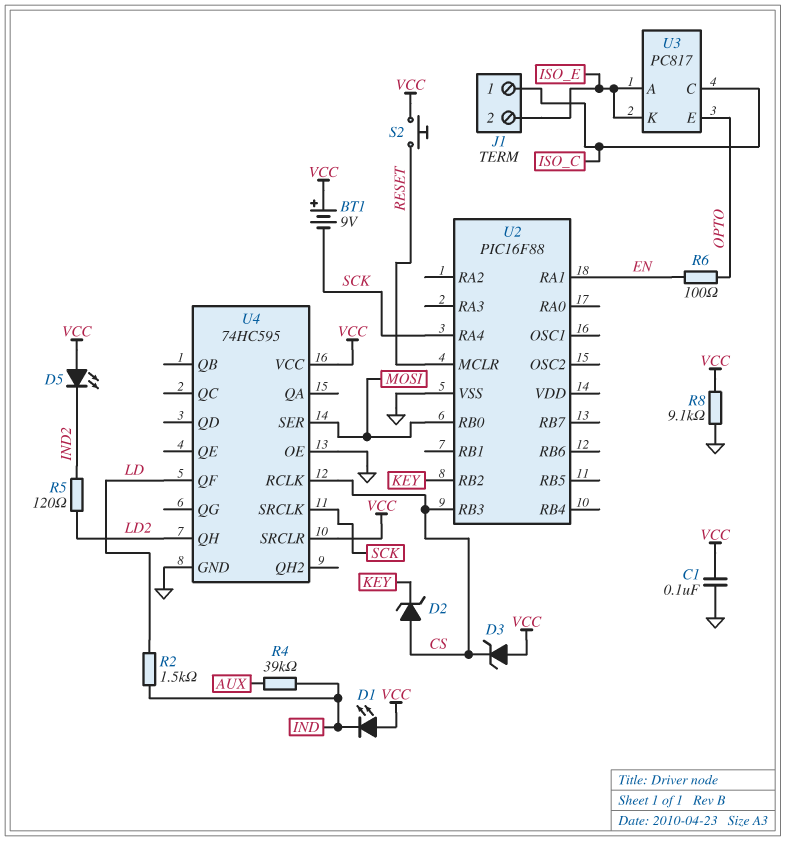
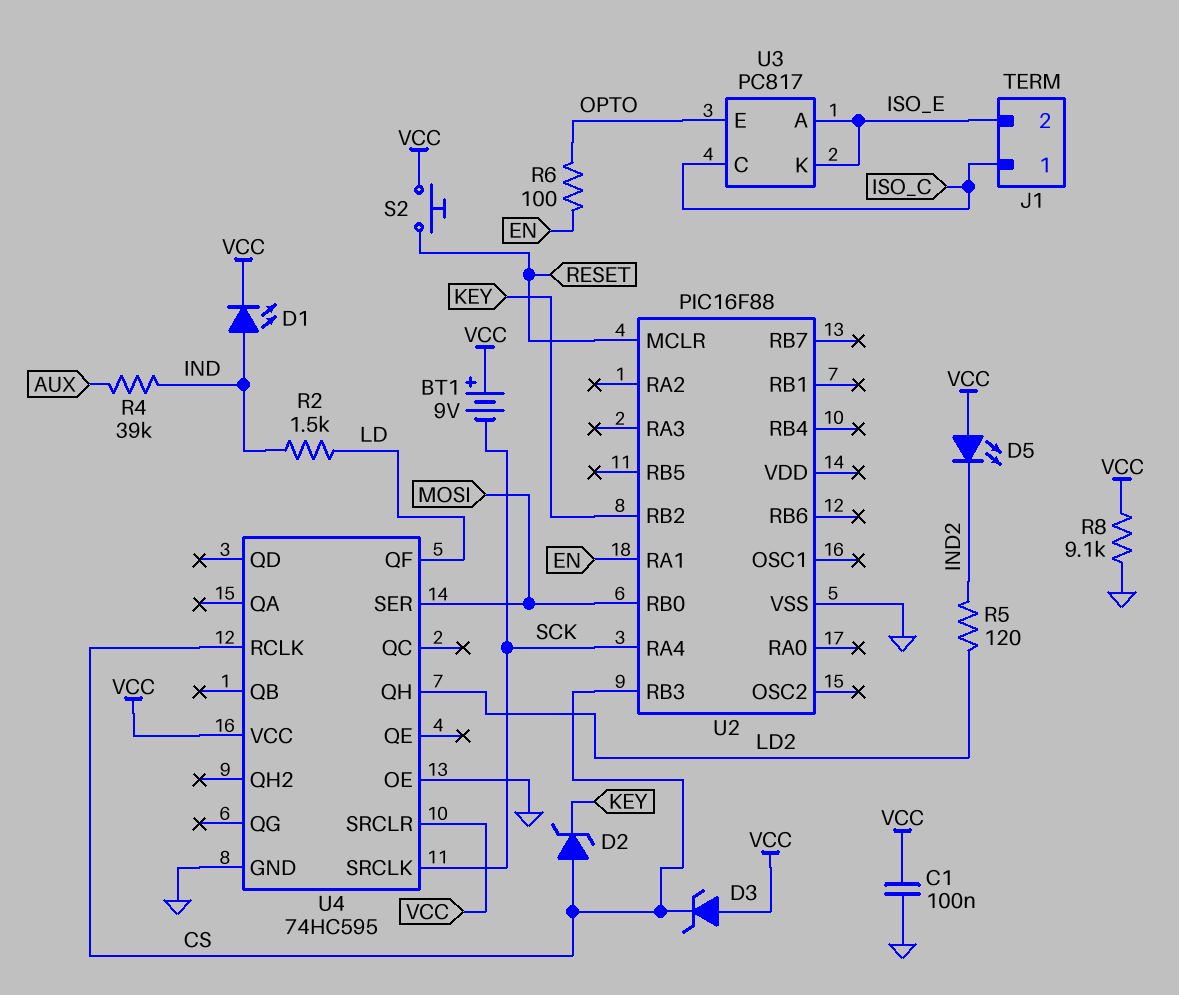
D1: LED (A VCC, K IND) -> LED (A IND, K VCC)

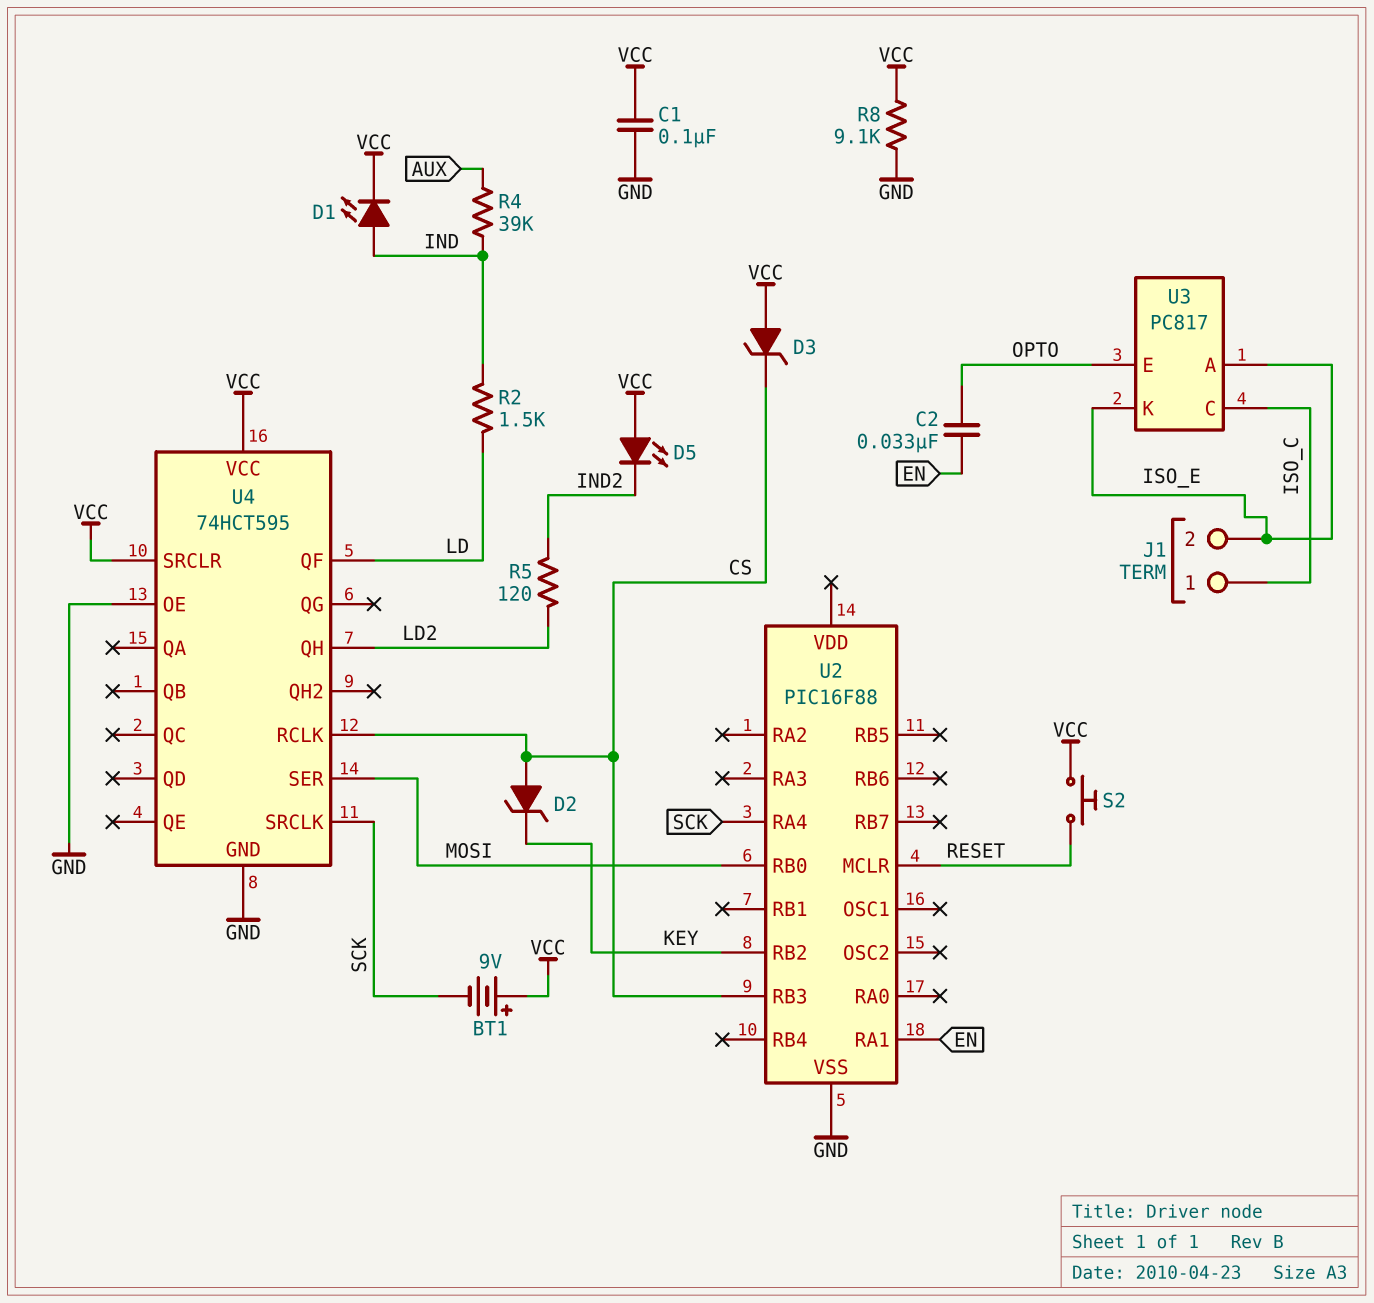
C2: none -> 33nF (EN, OPTO)
R6: 100 (EN, OPTO) -> none
U4: 74HC595 -> 74HCT595

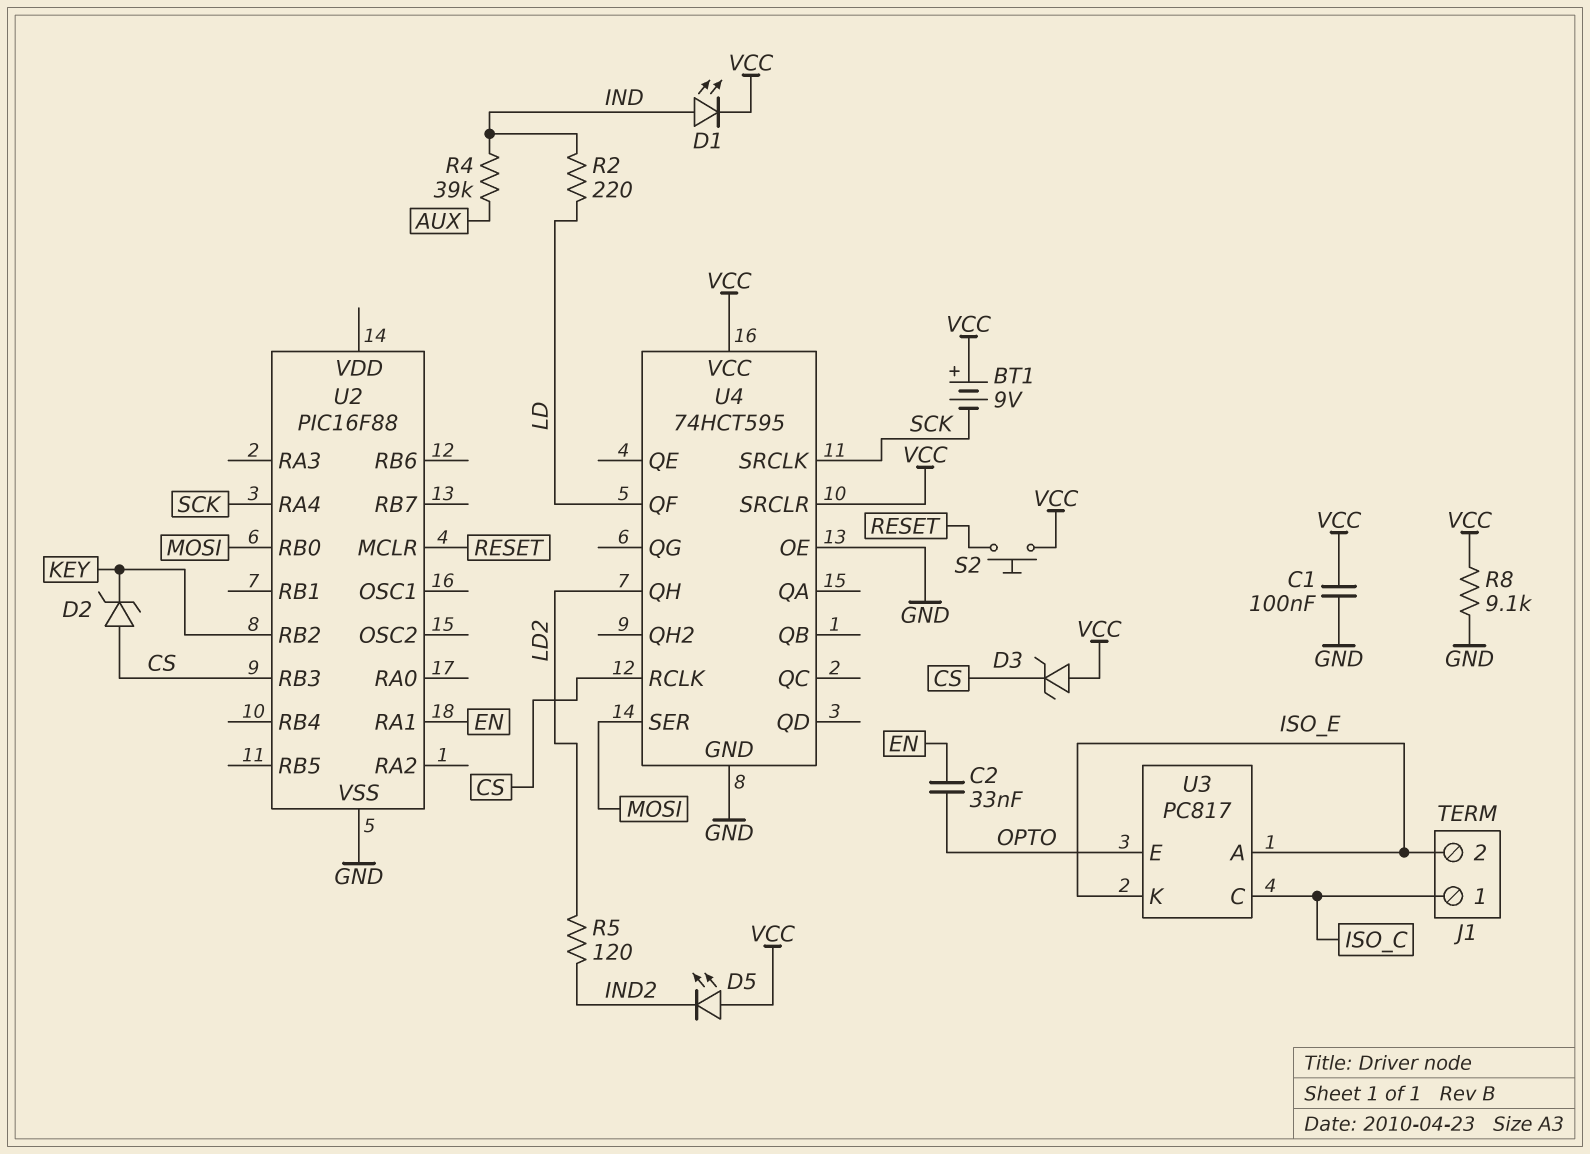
R2: 1.5k (IND, LD) -> 220 (IND, LD)

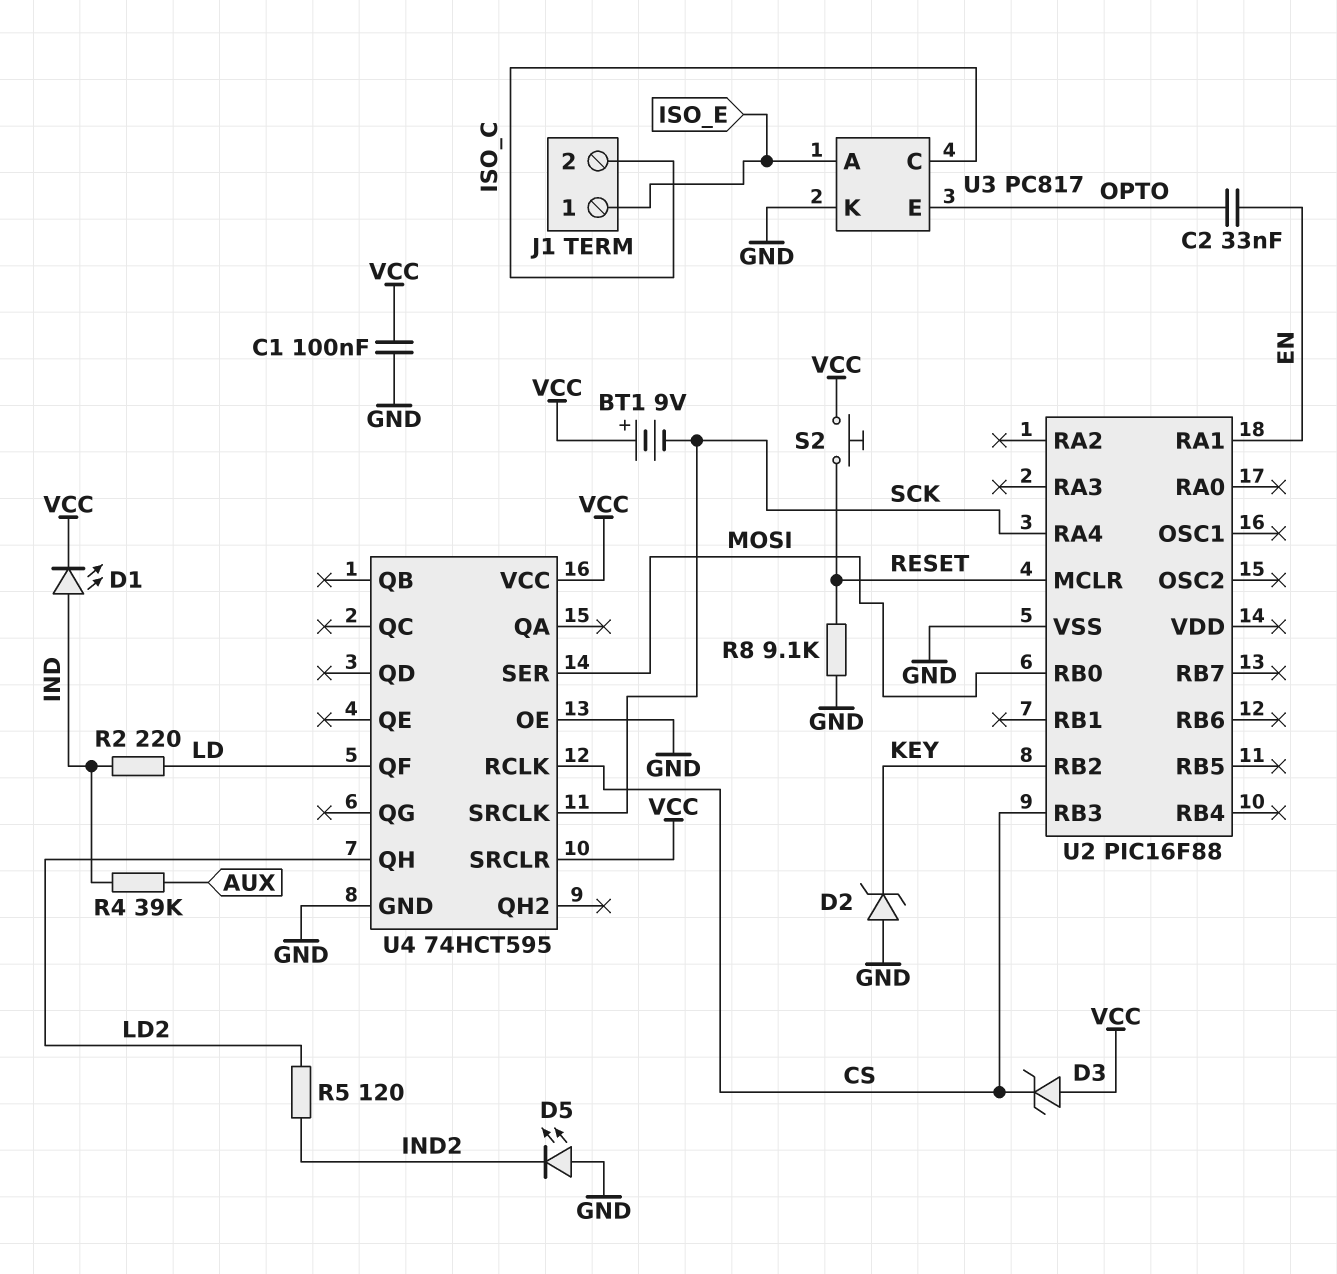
D2: zener (A CS, K KEY) -> zener (A GND, K KEY)
D5: LED (A VCC, K IND2) -> LED (A GND, K IND2)
J1 pin 1: ISO_C -> ISO_E
J1 pin 2: ISO_E -> ISO_C
R8: 9.1k (GND, VCC) -> 9.1k (GND, RESET)
U3 pin K: ISO_E -> GND

